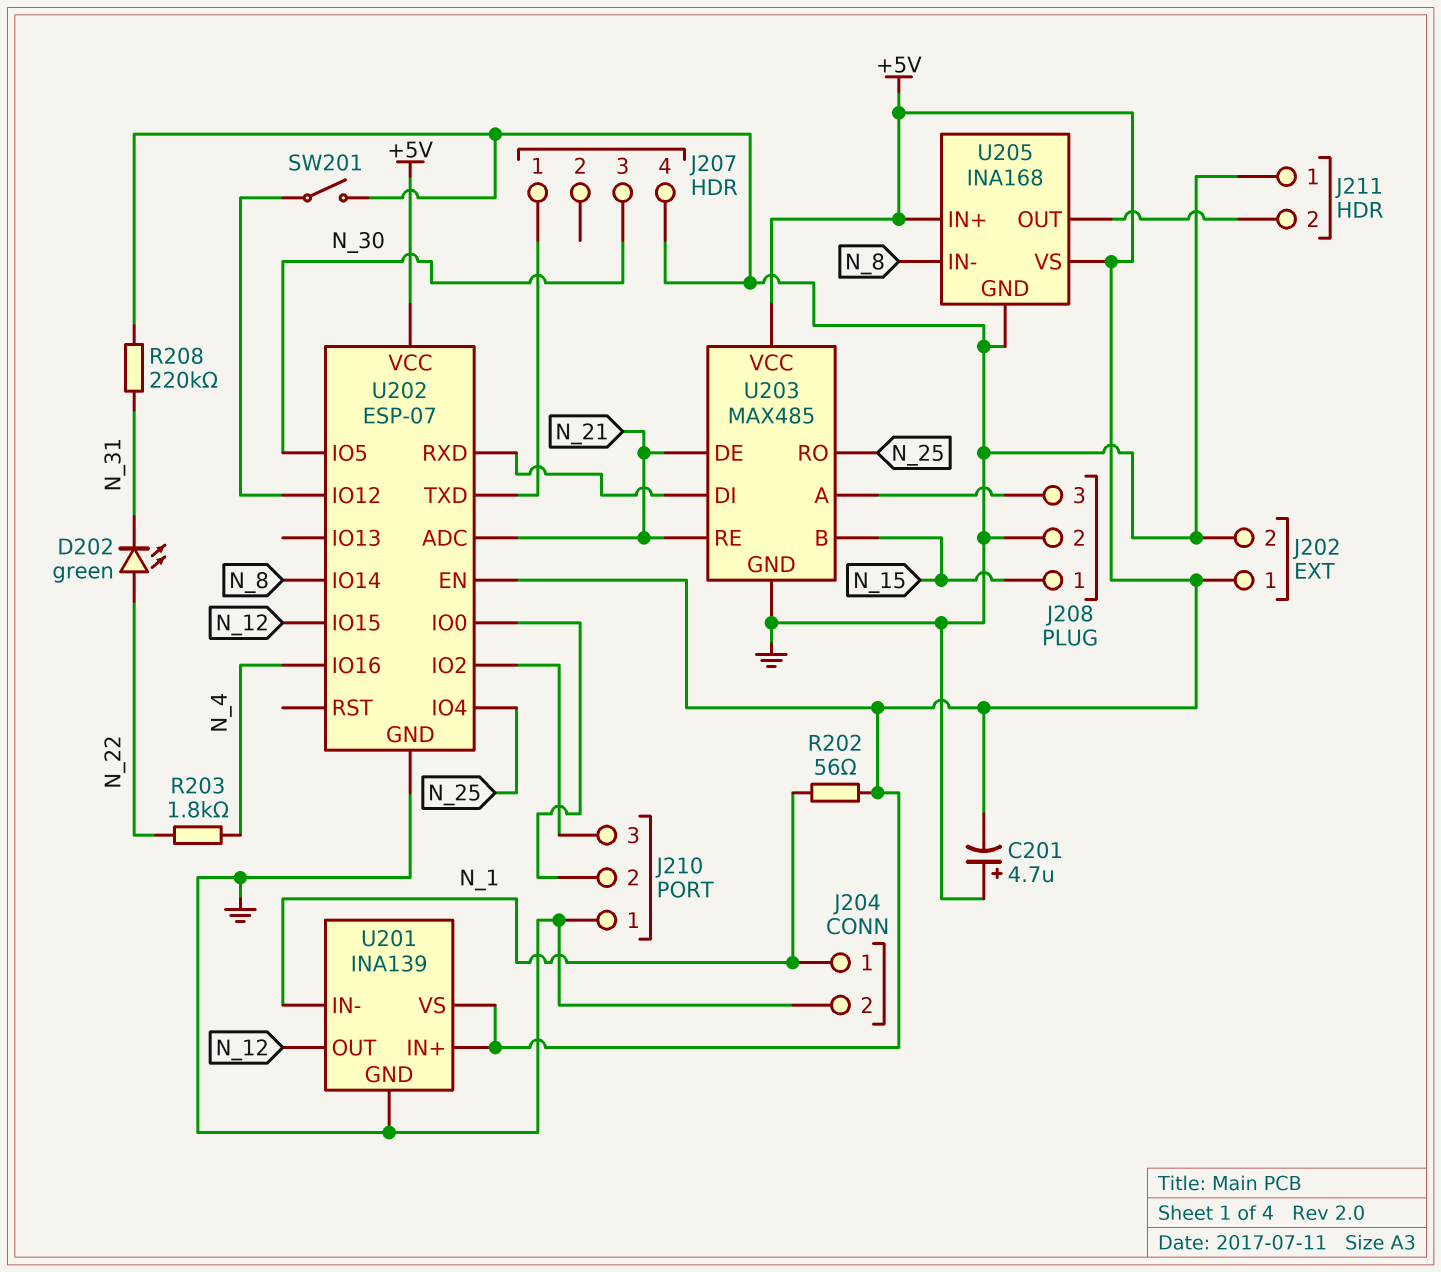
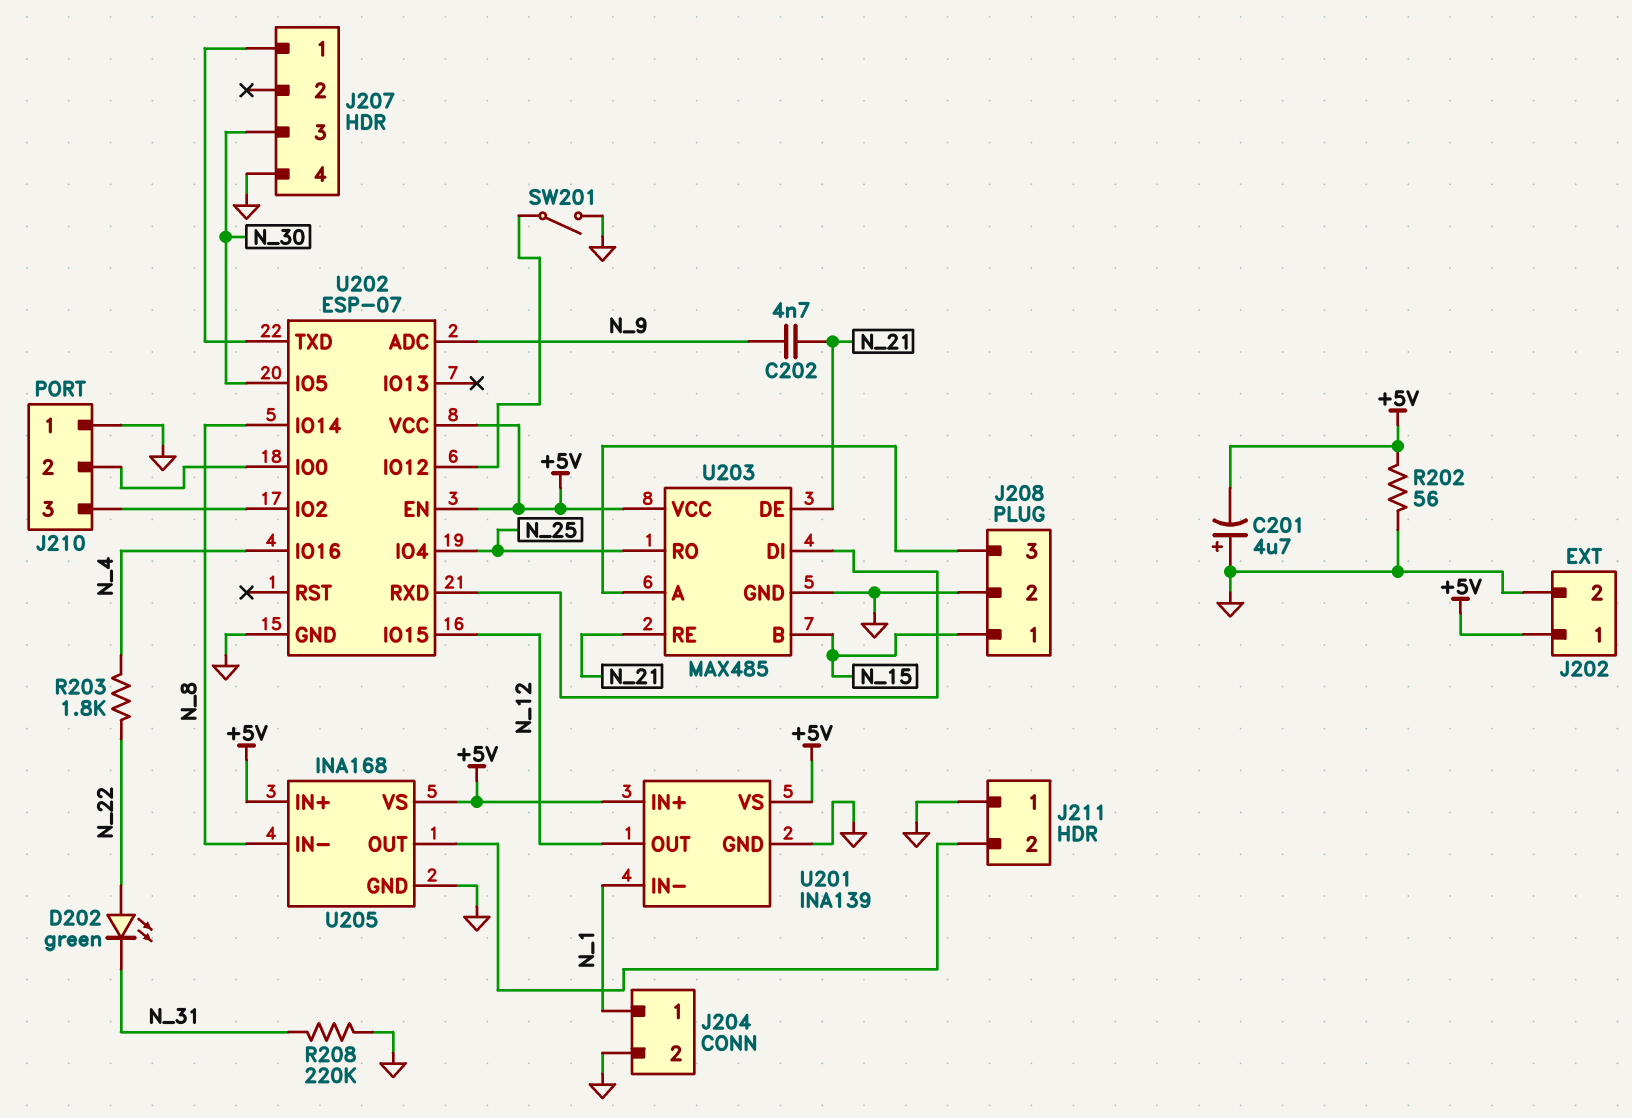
C202: none -> 4.7nF (N_9, N_21)
R202: 56 (+5V, N_1) -> 56 (+5V, GND)
U202 pin ADC: N_21 -> N_9

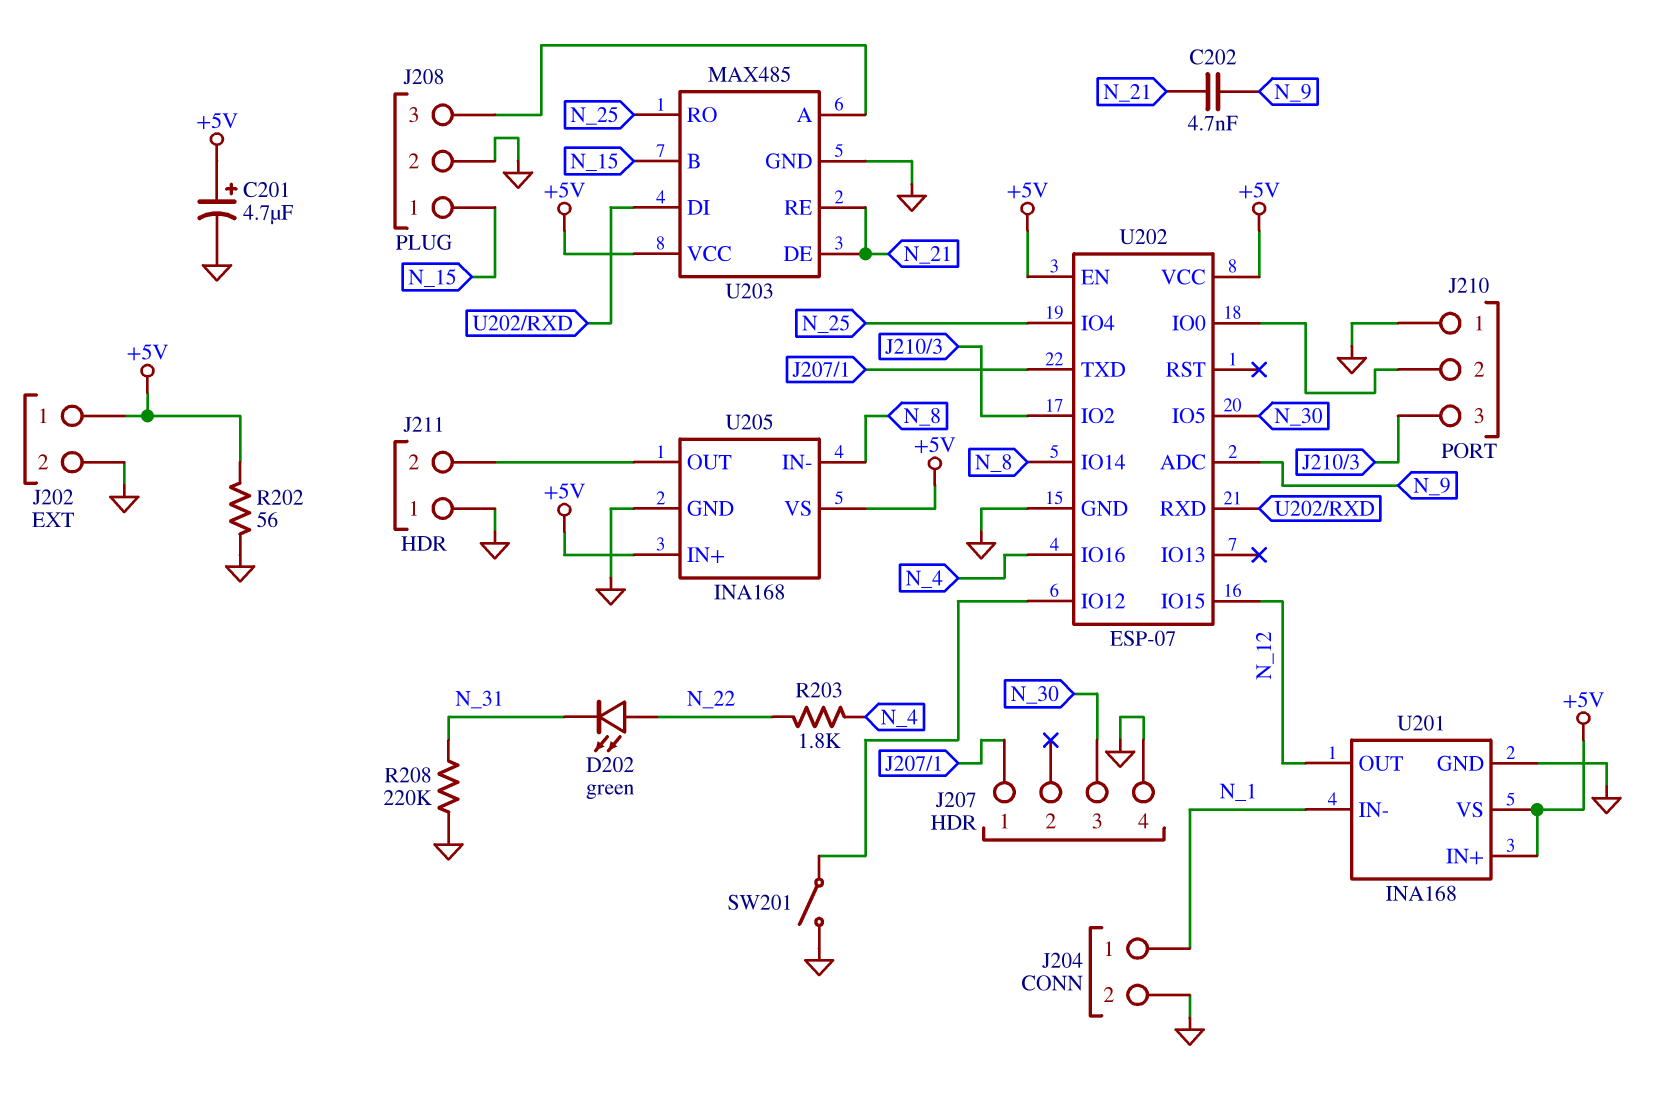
C201: 4.7uF (plus GND, minus +5V) -> 4.7uF (plus +5V, minus GND)
U201: INA139 -> INA168

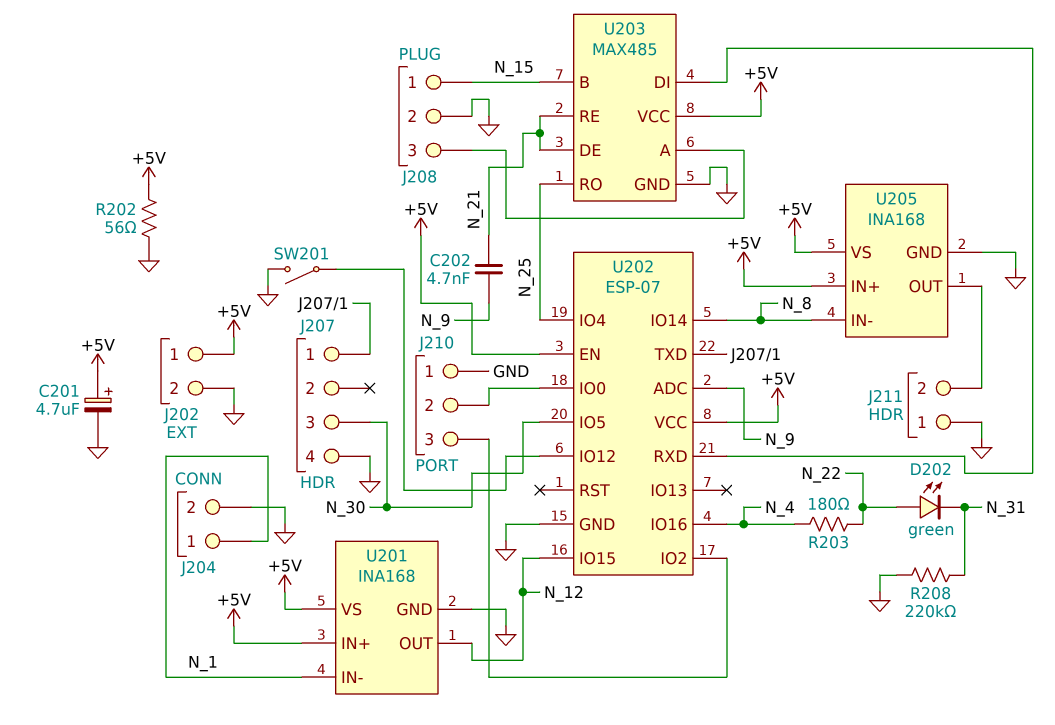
R203: 1.8k (N_4, N_22) -> 180 (N_4, N_22)

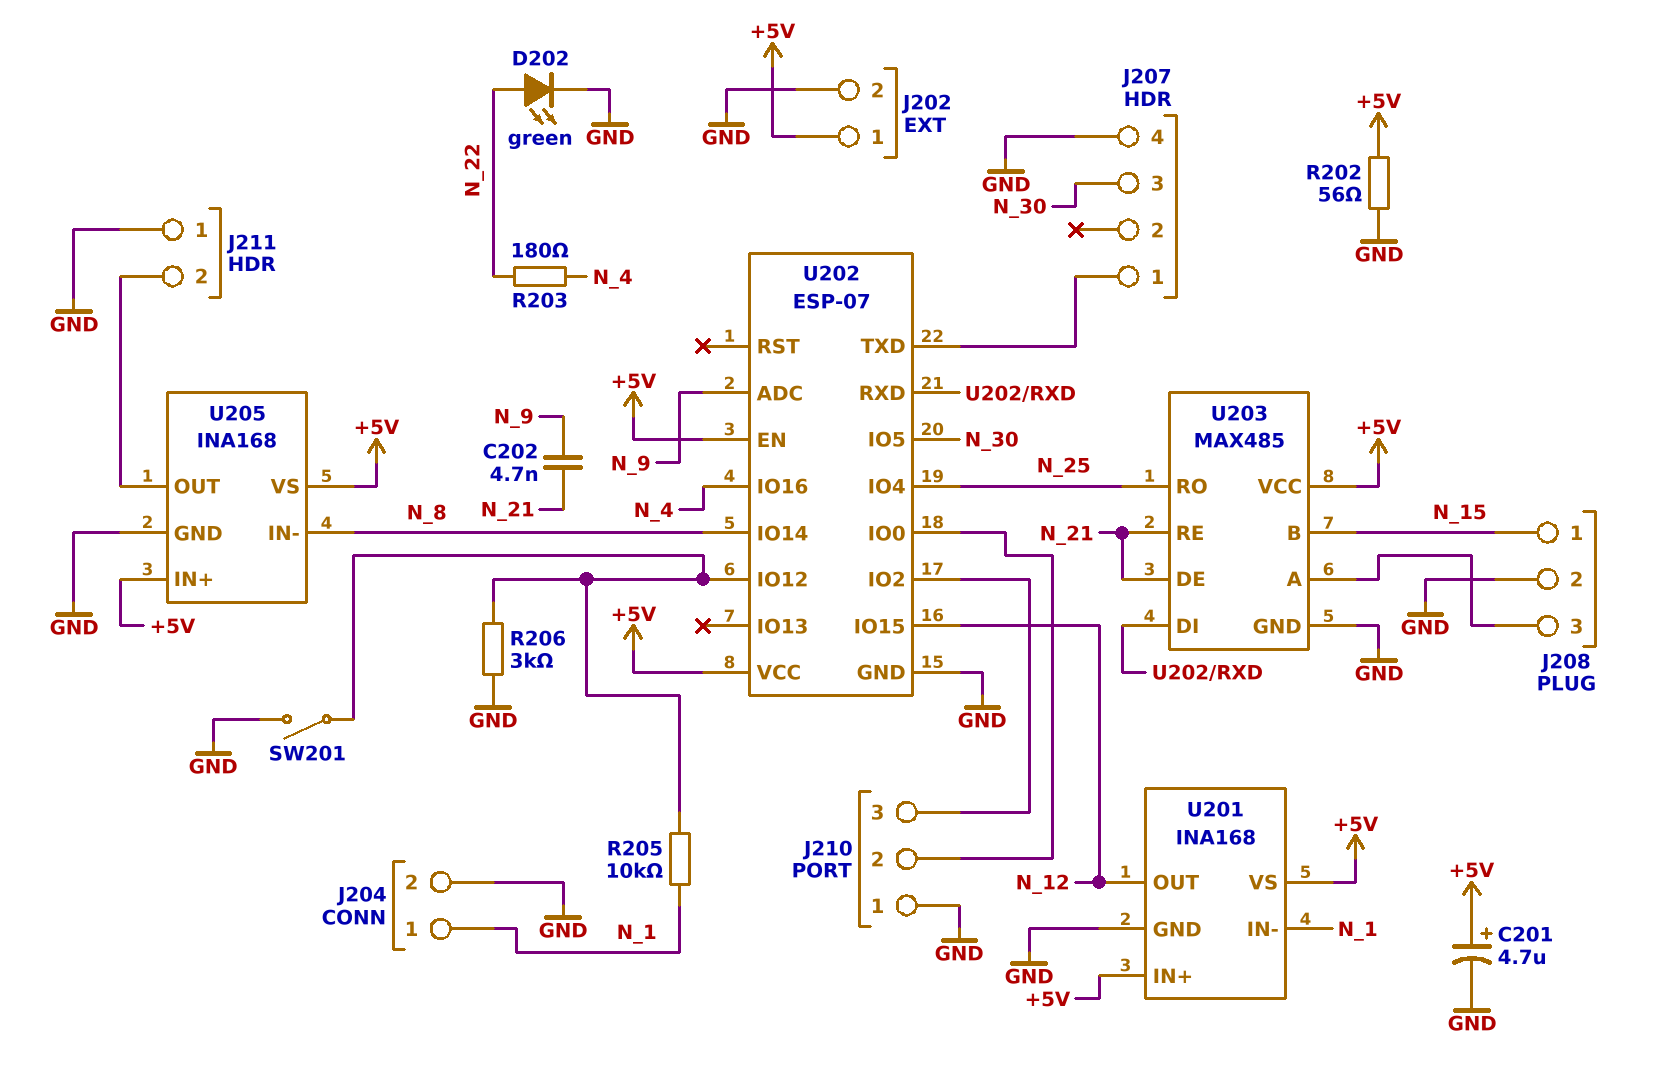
D202: LED green (A N_22, K N_31) -> LED green (A N_22, K GND)
R205: none -> 10k (N_1, U202/IO12)
R206: none -> 3k (GND, U202/IO12)
R208: 220k (GND, N_31) -> none

